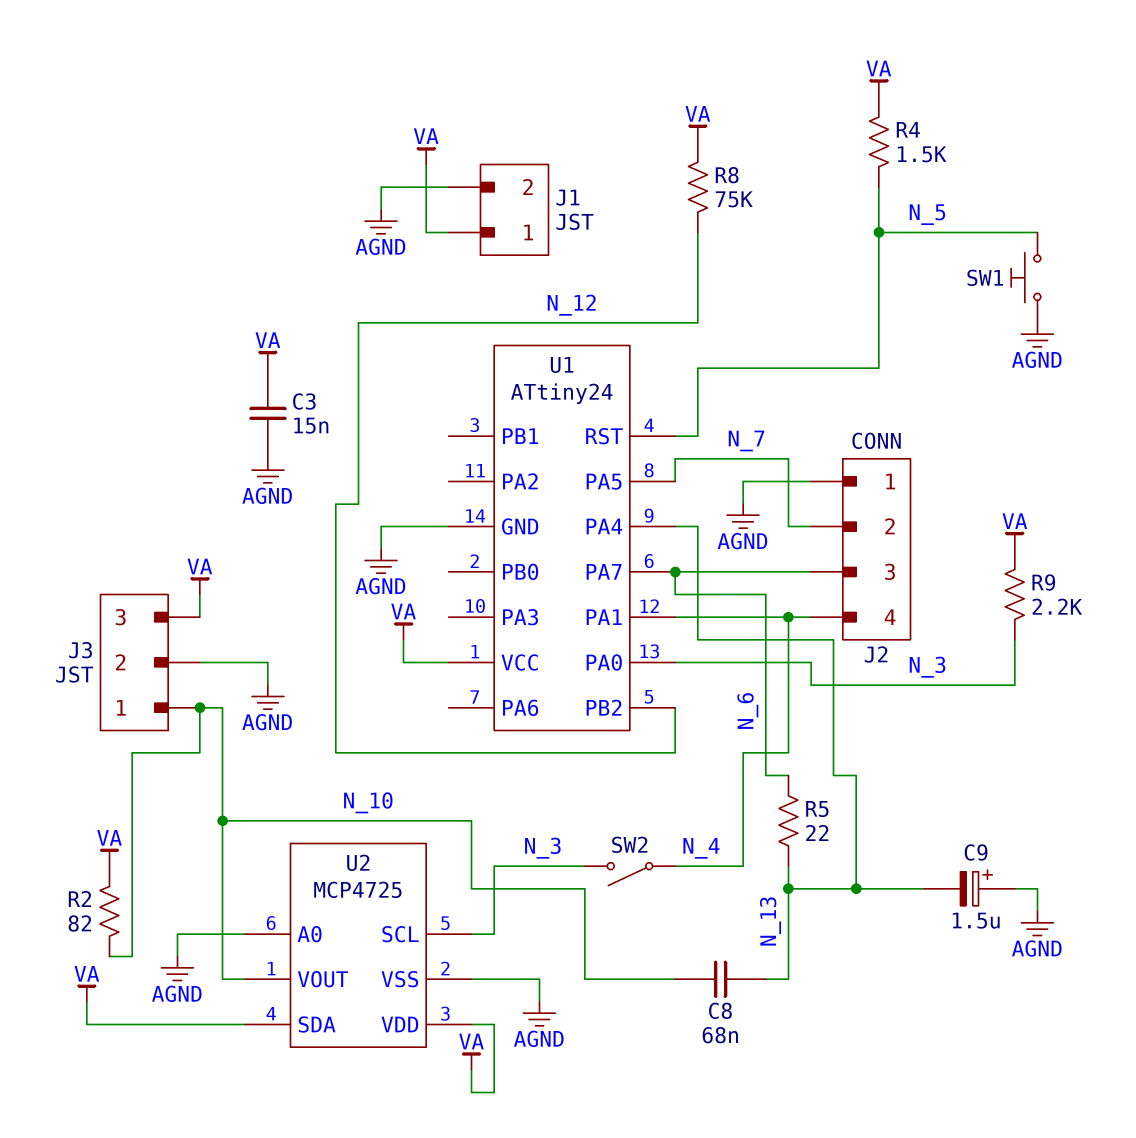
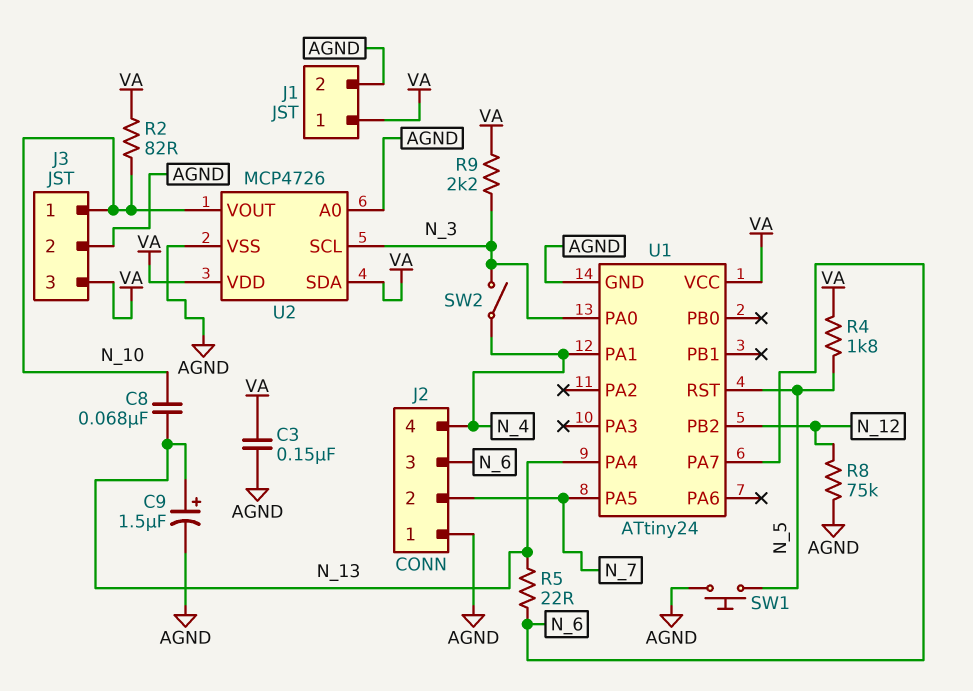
C3: 15nF (AGND, VA) -> 150nF (AGND, VA)
C9: 1.5uF (plus AGND, minus N_13) -> 1.5uF (plus N_13, minus AGND)
R4: 1.5k (N_5, VA) -> 1.8k (N_5, VA)
R8: 75k (N_12, VA) -> 75k (AGND, N_12)
U2: MCP4725 -> MCP4726

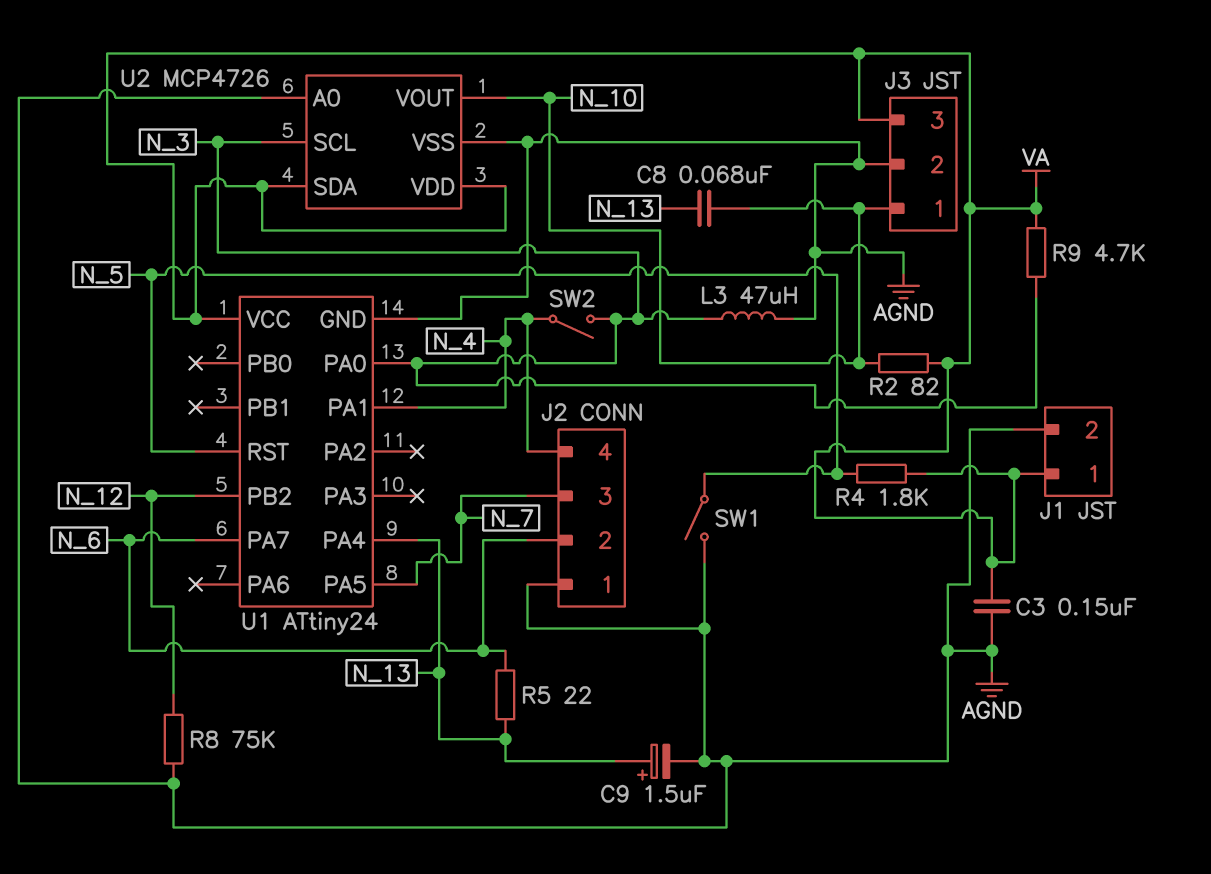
J2 pin 2: N_7 -> N_6
J2 pin 3: N_6 -> N_7
L3: none -> 47uH (AGND, N_3)
R9: 2.2k (N_3, VA) -> 4.7k (N_3, VA)
SW1: button (AGND, N_5) -> switch (AGND, N_5)

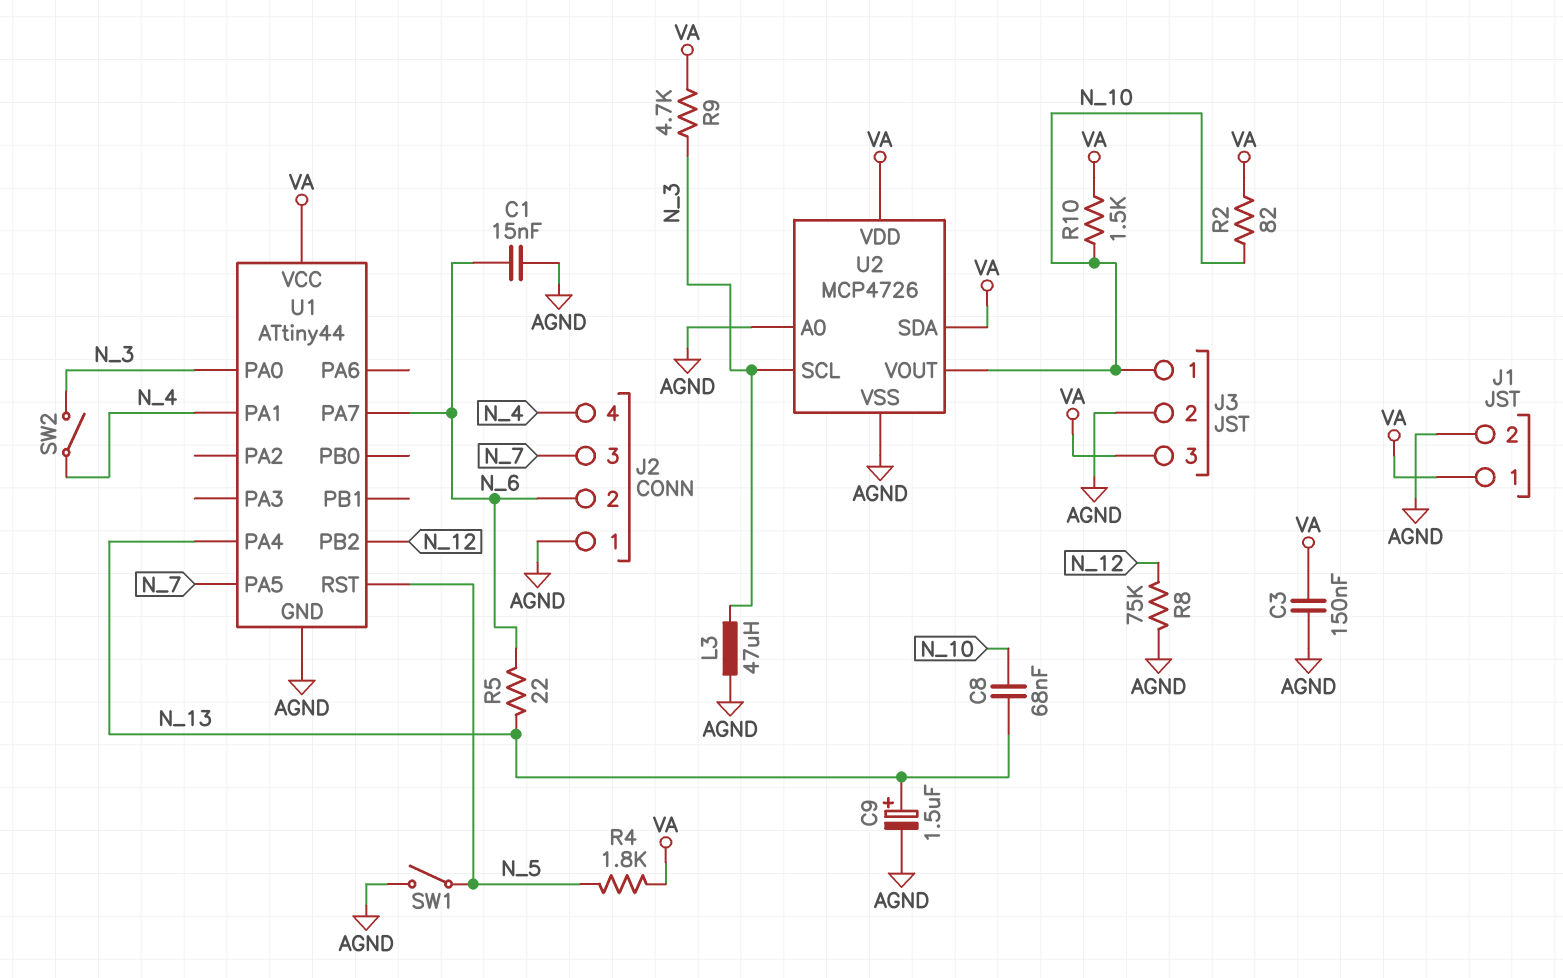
C1: none -> 15nF (AGND, N_6)
R10: none -> 1.5k (N_10, VA)
U1: ATtiny24 -> ATtiny44

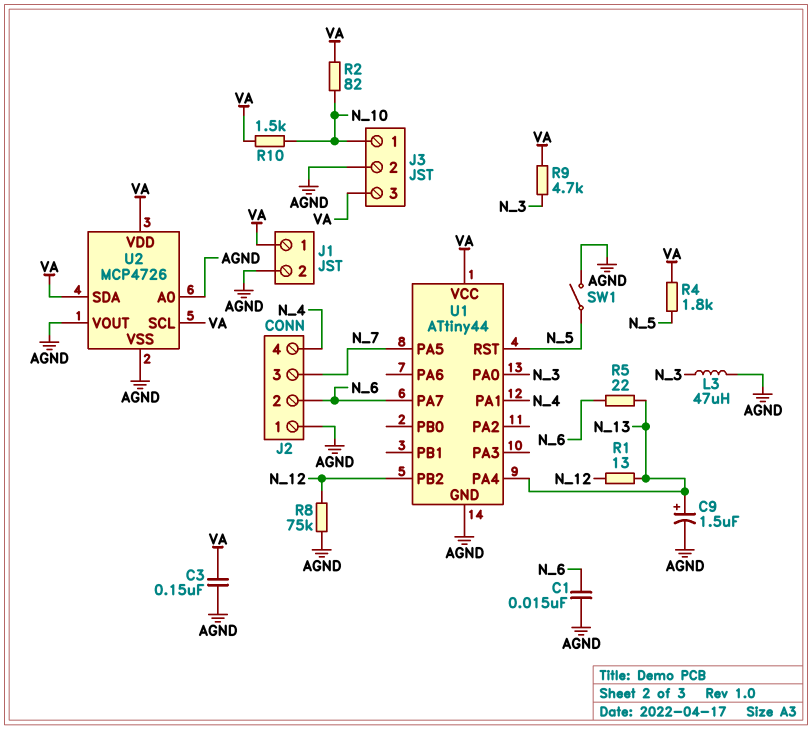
C8: 68nF (N_10, N_13) -> none
R1: none -> 13 (N_12, N_13)
SW2: switch (N_3, N_4) -> none
U2 pin SCL: N_3 -> VA
U2 pin VOUT: N_10 -> AGND

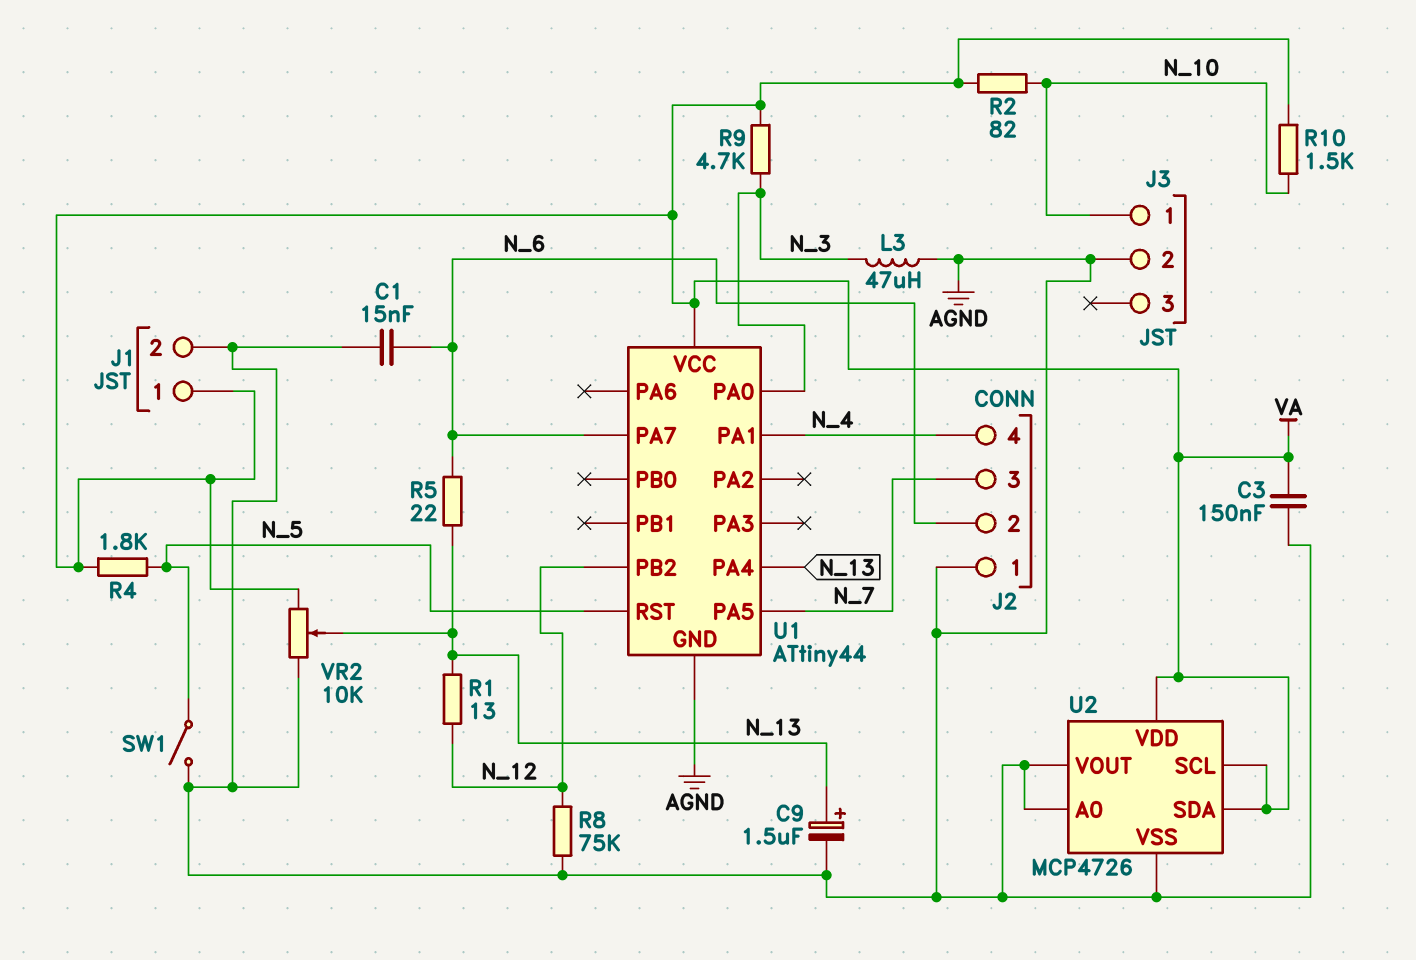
J3 pin 3: VA -> none
VR2: none -> 10k (AGND, VA, wiper N_13)

